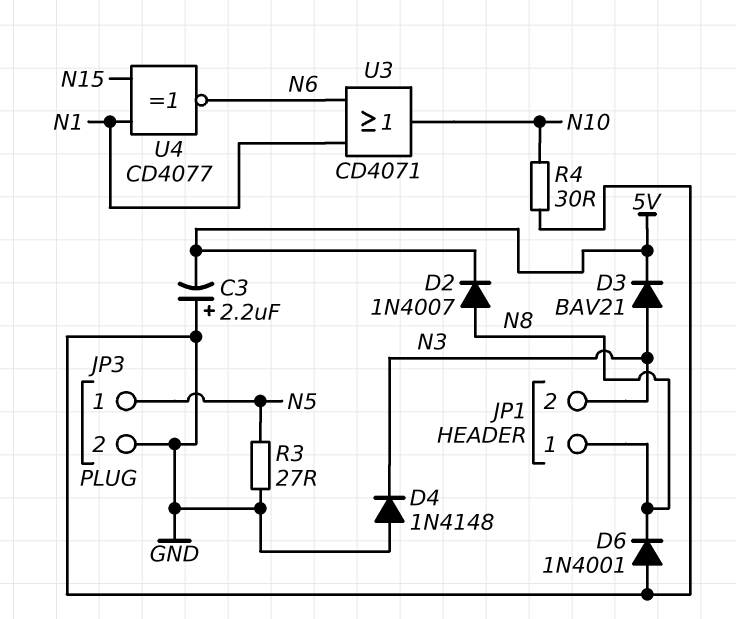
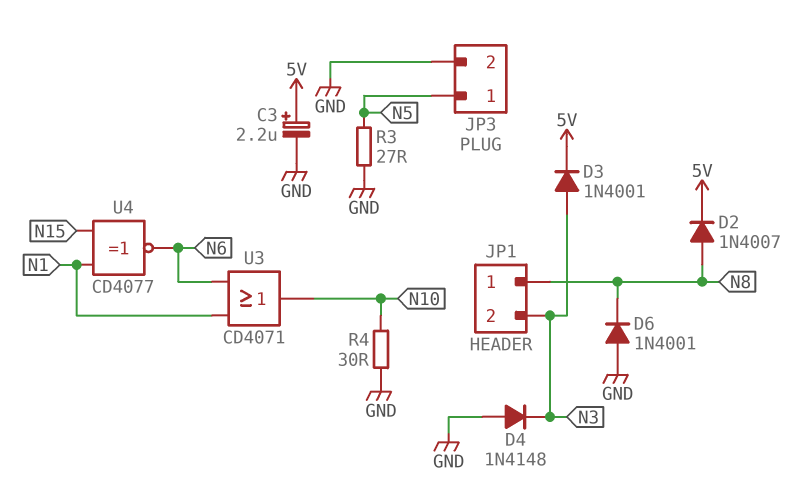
C3: 2.2uF (plus GND, minus 5V) -> 2.2uF (plus 5V, minus GND)
D3: diode BAV21 (A N3, K 5V) -> diode 1N4001 (A N3, K 5V)

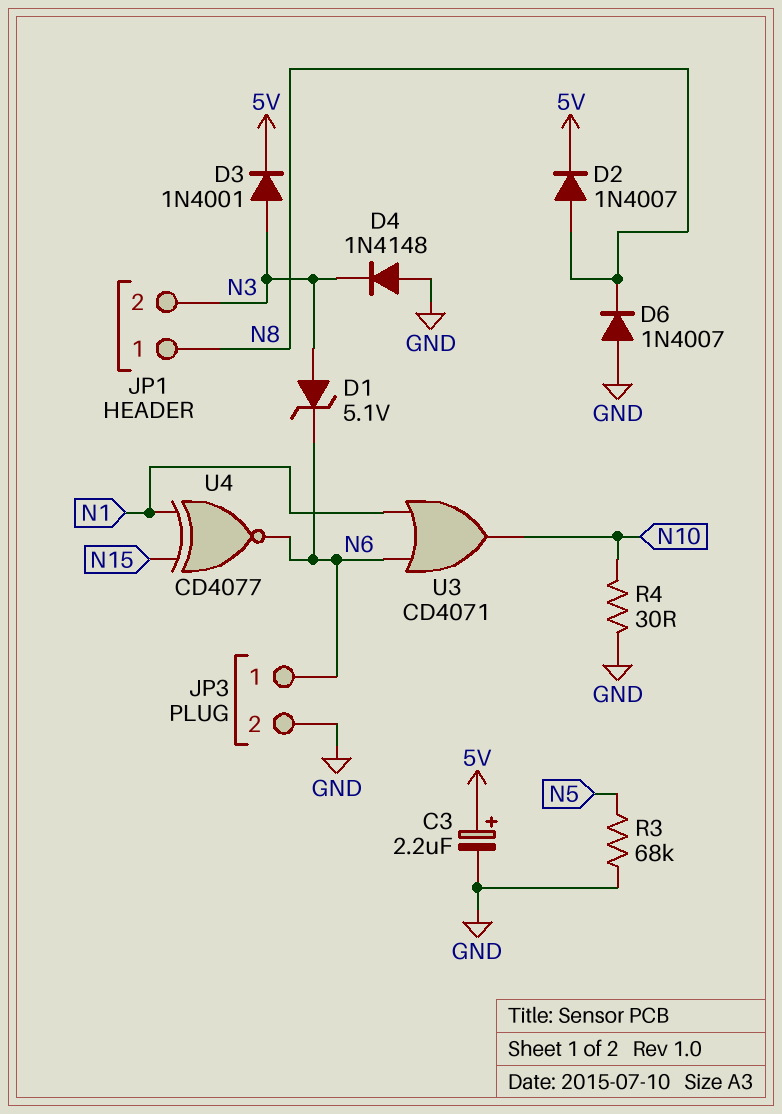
D1: none -> zener 5.1V (A N3, K N6)
D6: diode 1N4001 (A GND, K N8) -> diode 1N4007 (A GND, K N8)
JP3 pin 1: N5 -> N6
R3: 27 (GND, N5) -> 68k (GND, N5)

